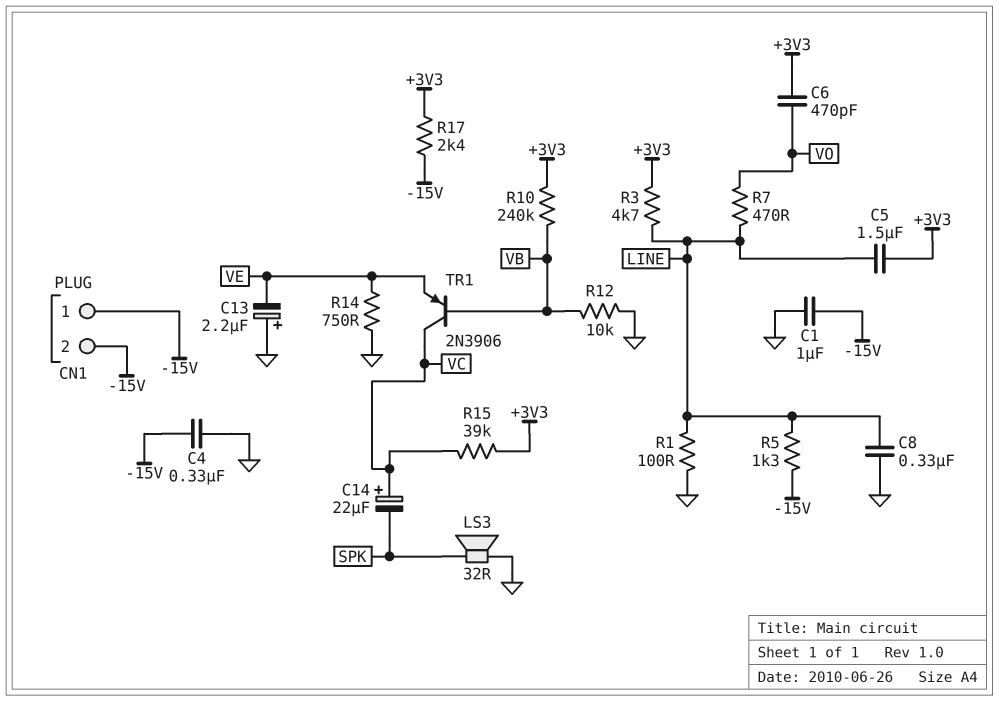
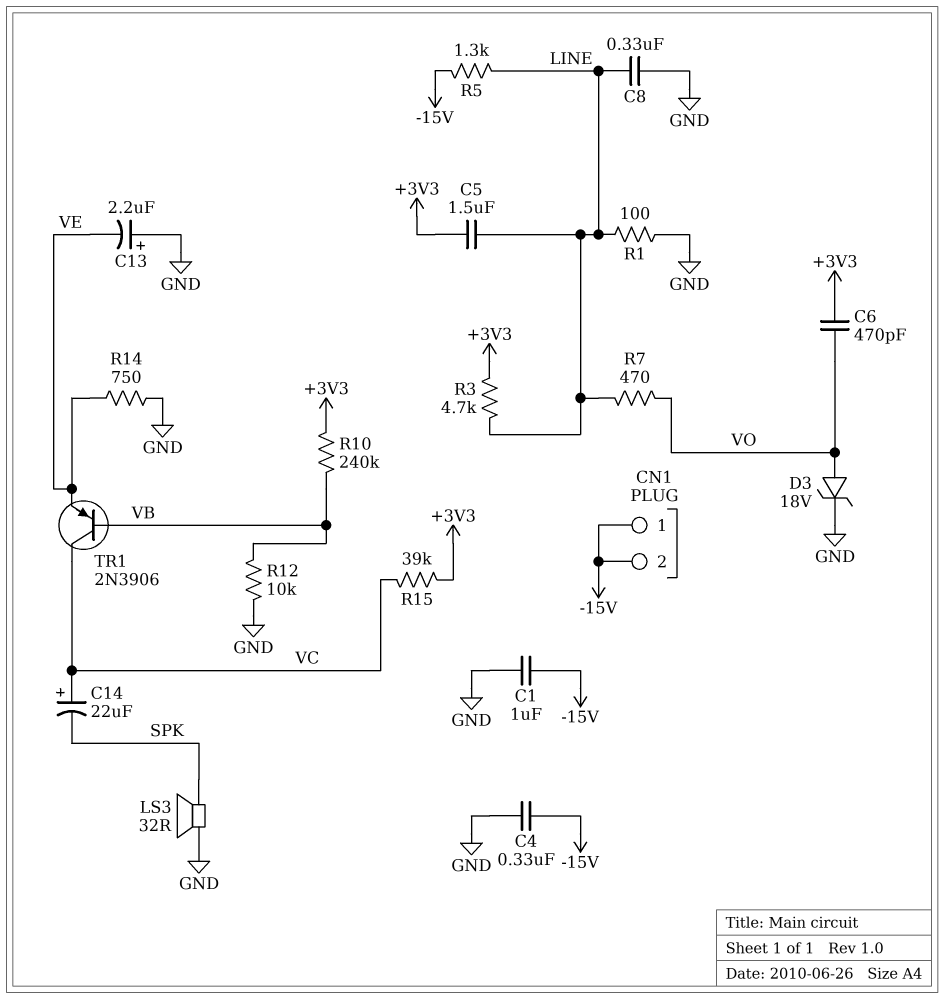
D3: none -> zener 18V (A VO, K GND)
R17: 2.4k (+3V3, -15V) -> none

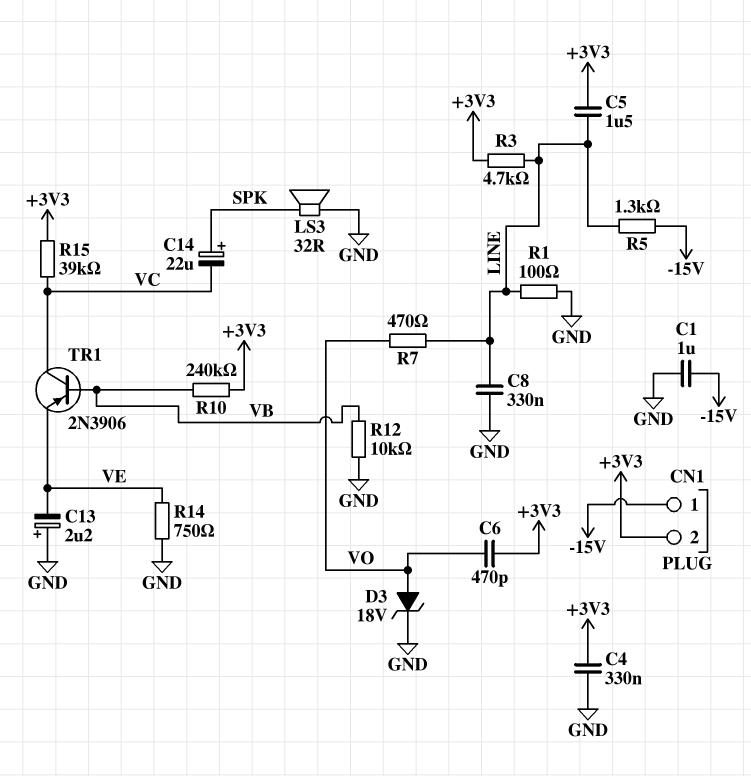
C4: 330nF (-15V, GND) -> 330nF (+3V3, GND)
C14: 22uF (plus VC, minus SPK) -> 22uF (plus SPK, minus VC)
CN1 pin 2: -15V -> +3V3

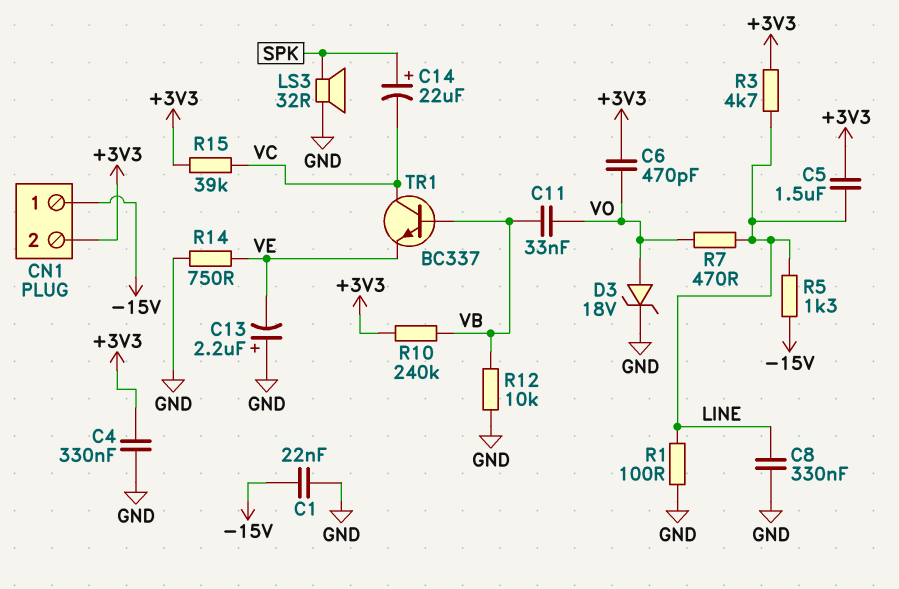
C1: 1uF (-15V, GND) -> 22nF (-15V, GND)
C11: none -> 33nF (VB, VO)
TR1: PNP 2N3906 (B VB, C VC, E VE) -> NPN BC337 (B VB, C VC, E VE)

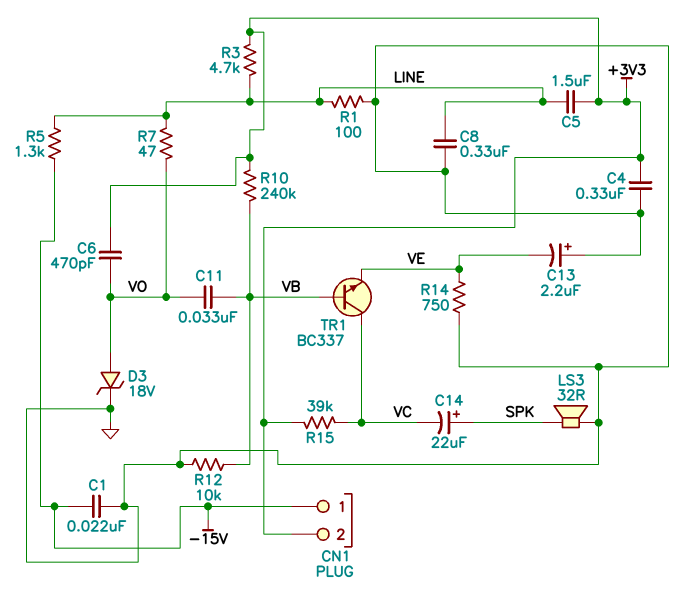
R7: 470 (LINE, VO) -> 47 (LINE, VO)

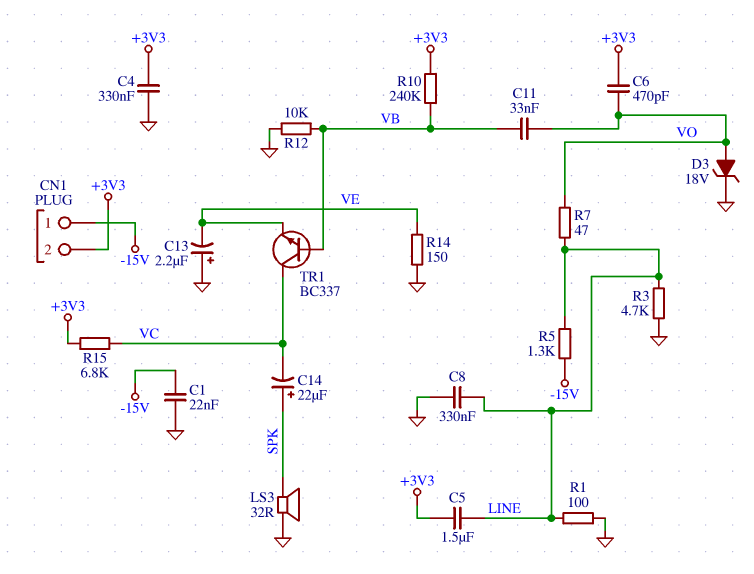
R3: 4.7k (+3V3, LINE) -> 4.7k (GND, LINE)
R14: 750 (GND, VE) -> 150 (GND, VE)
R15: 39k (+3V3, VC) -> 6.8k (+3V3, VC)

